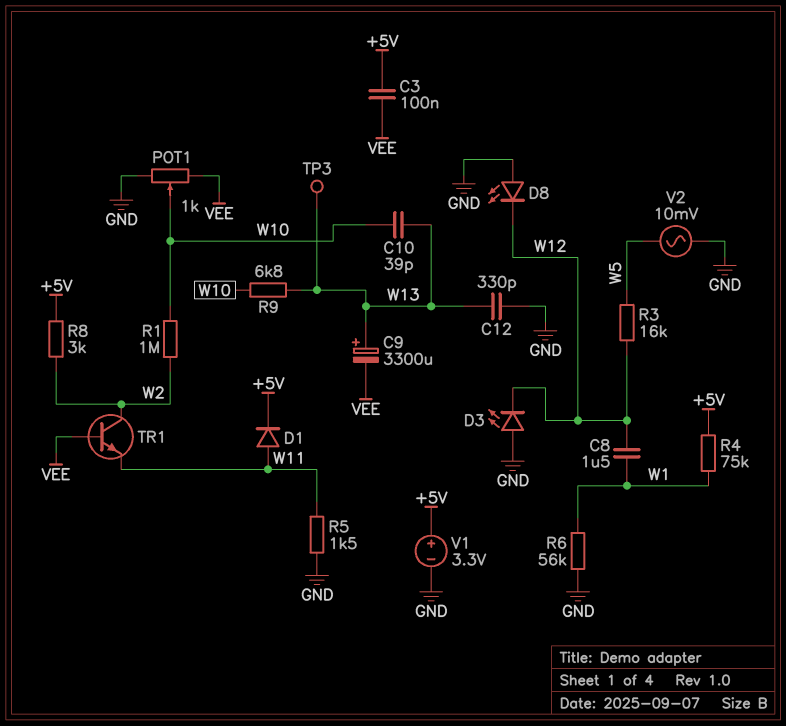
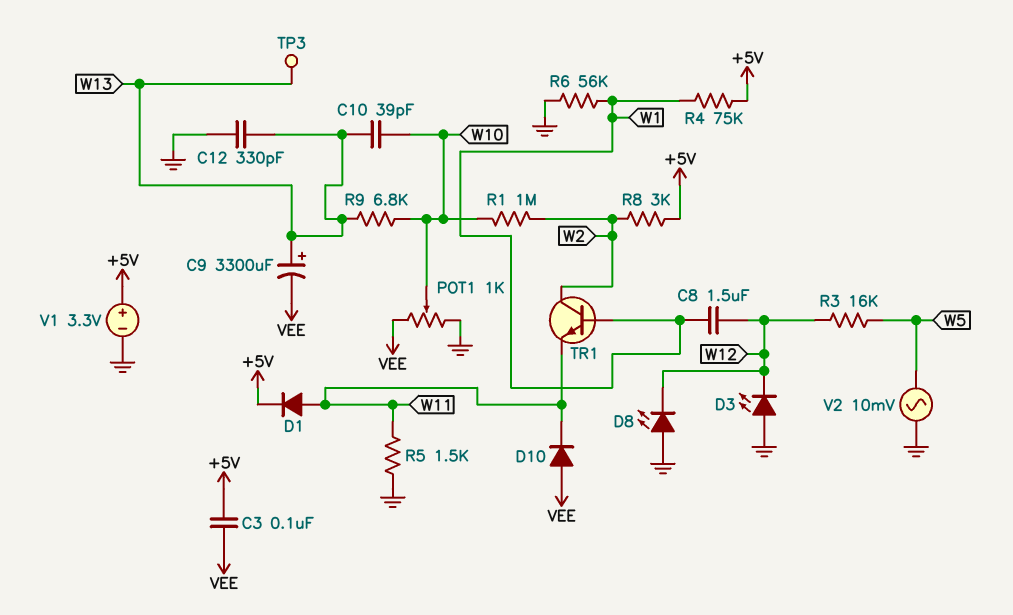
D10: none -> diode (A VEE, K W11)
TR1: NPN (B VEE, C W2, E W11) -> NPN (B W1, C W2, E W11)

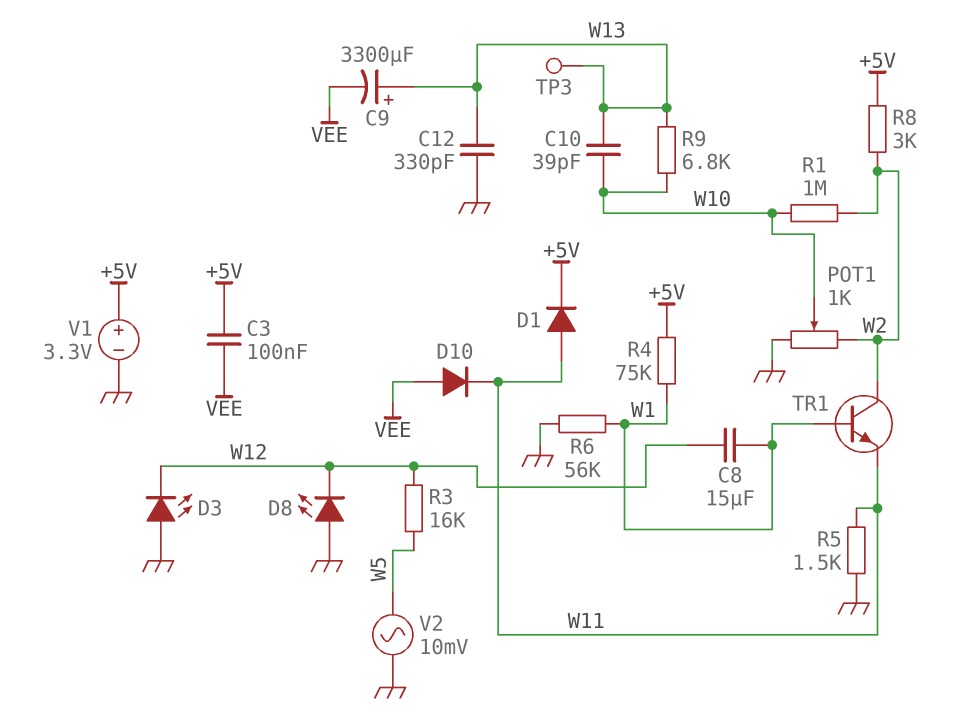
C8: 1.5uF (W1, W12) -> 15uF (W1, W12)
POT1: 1k (GND, VEE, wiper W10) -> 1k (GND, W2, wiper W10)

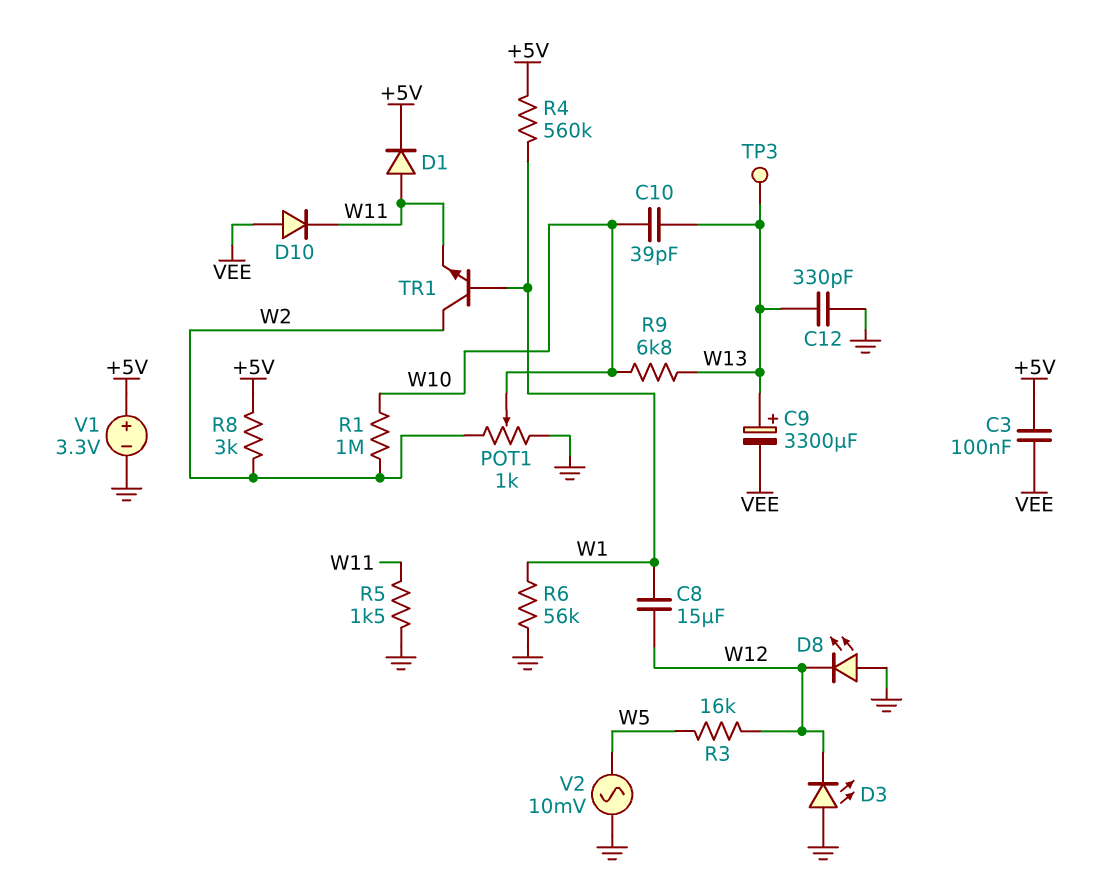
R4: 75k (+5V, W1) -> 560k (+5V, W1)

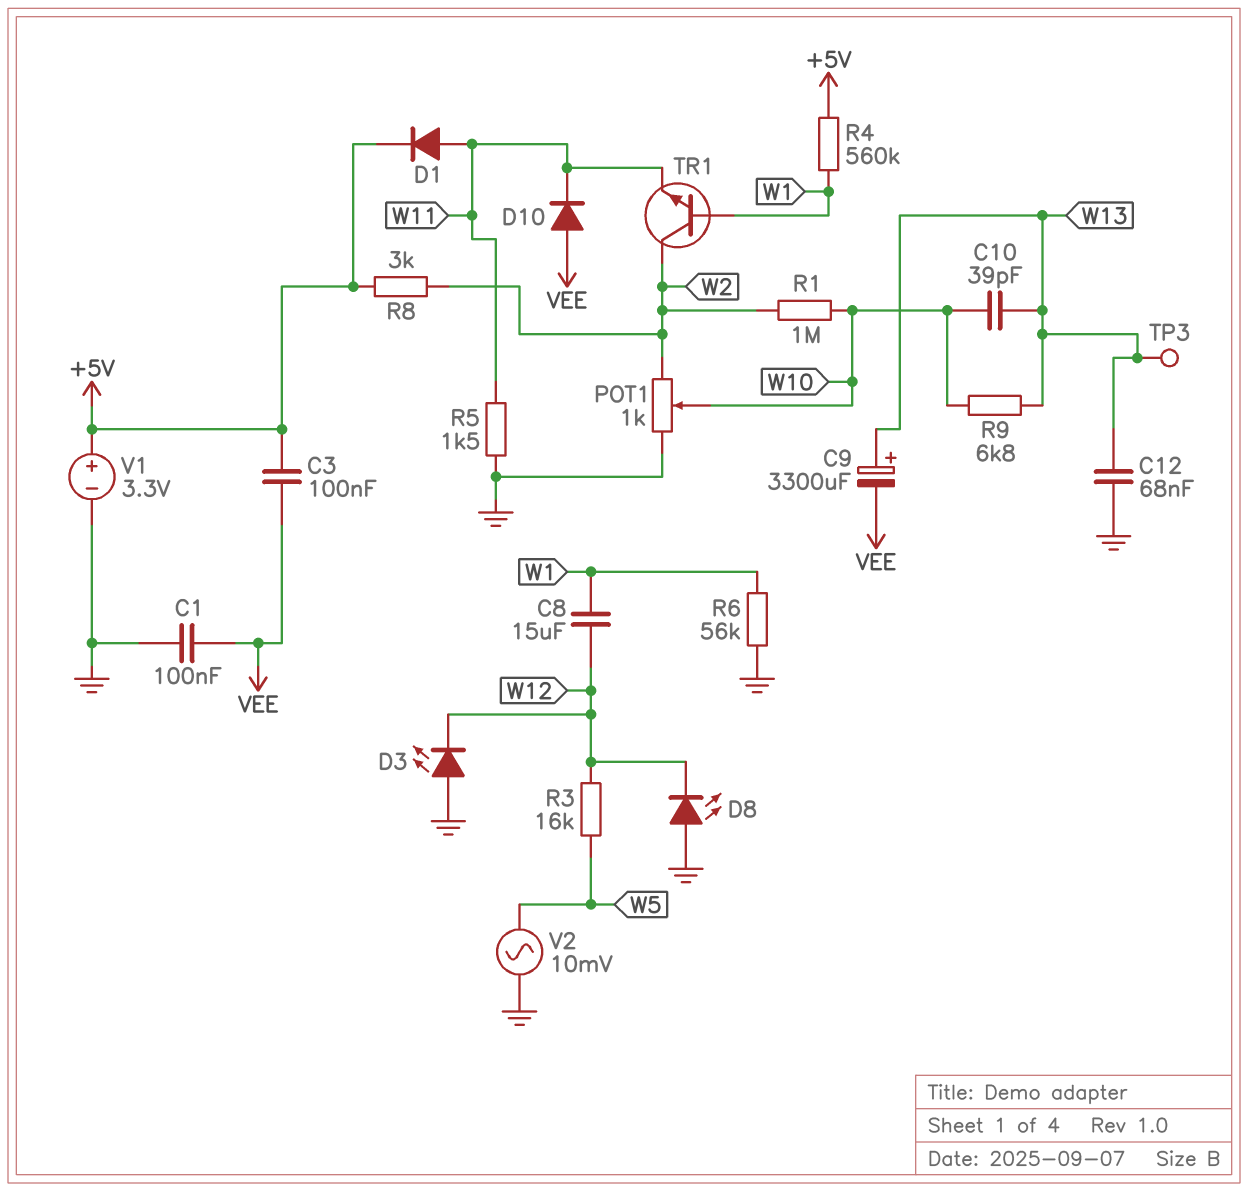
C1: none -> 100nF (GND, VEE)
C12: 330pF (GND, W13) -> 68nF (GND, W13)

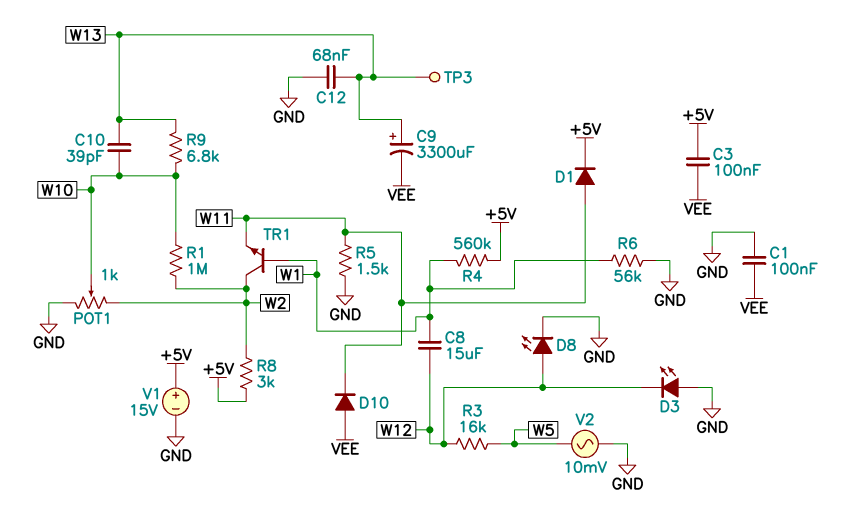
D8: LED (A GND, K W12) -> LED (A W12, K GND)
V1: 3.3V (plus +5V, minus GND) -> 15V (plus +5V, minus GND)

